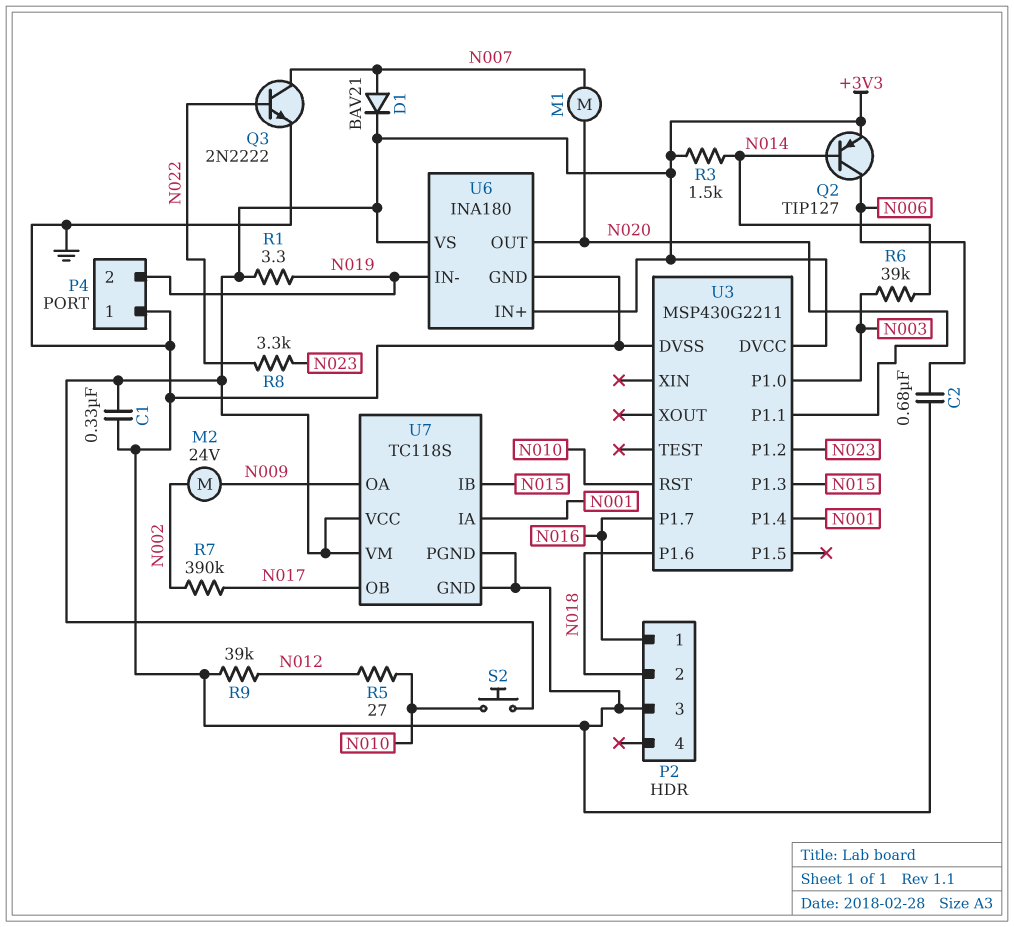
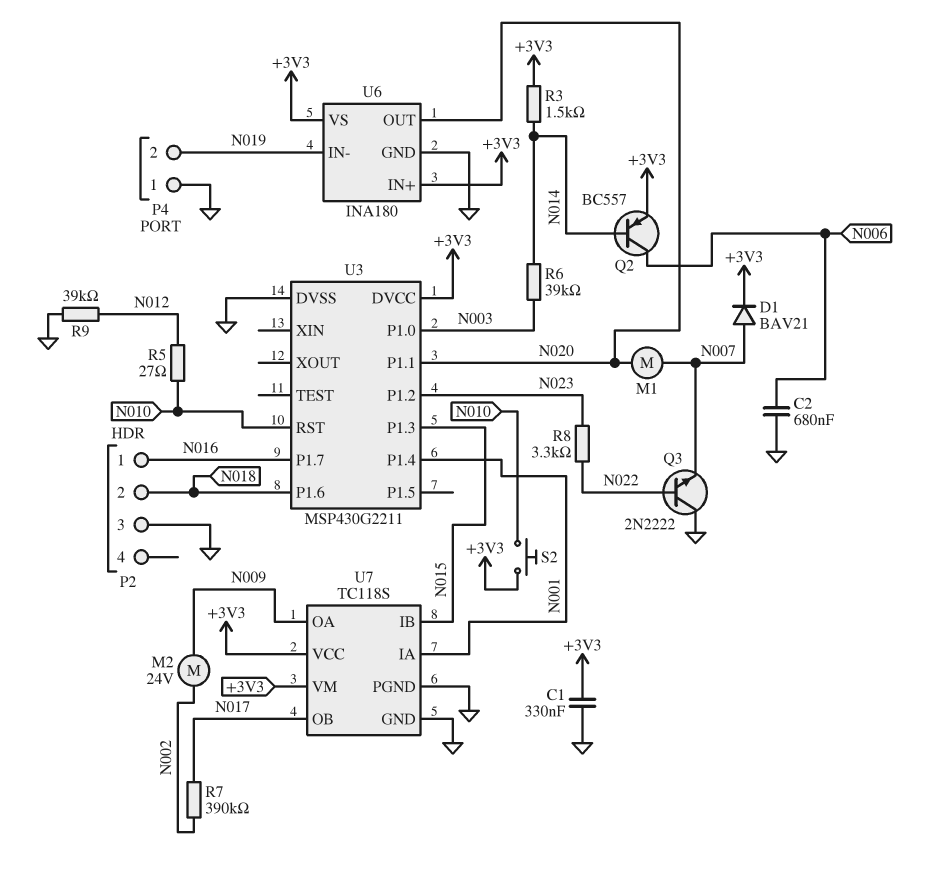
Q2: PNP TIP127 (B N014, C N006, E +3V3) -> PNP BC557 (B N014, C N006, E +3V3)
Q3: NPN 2N2222 (B N022, C N007, E GND) -> NPN 2N2222 (B N022, C GND, E N007)
R1: 3.3 (+3V3, N019) -> none

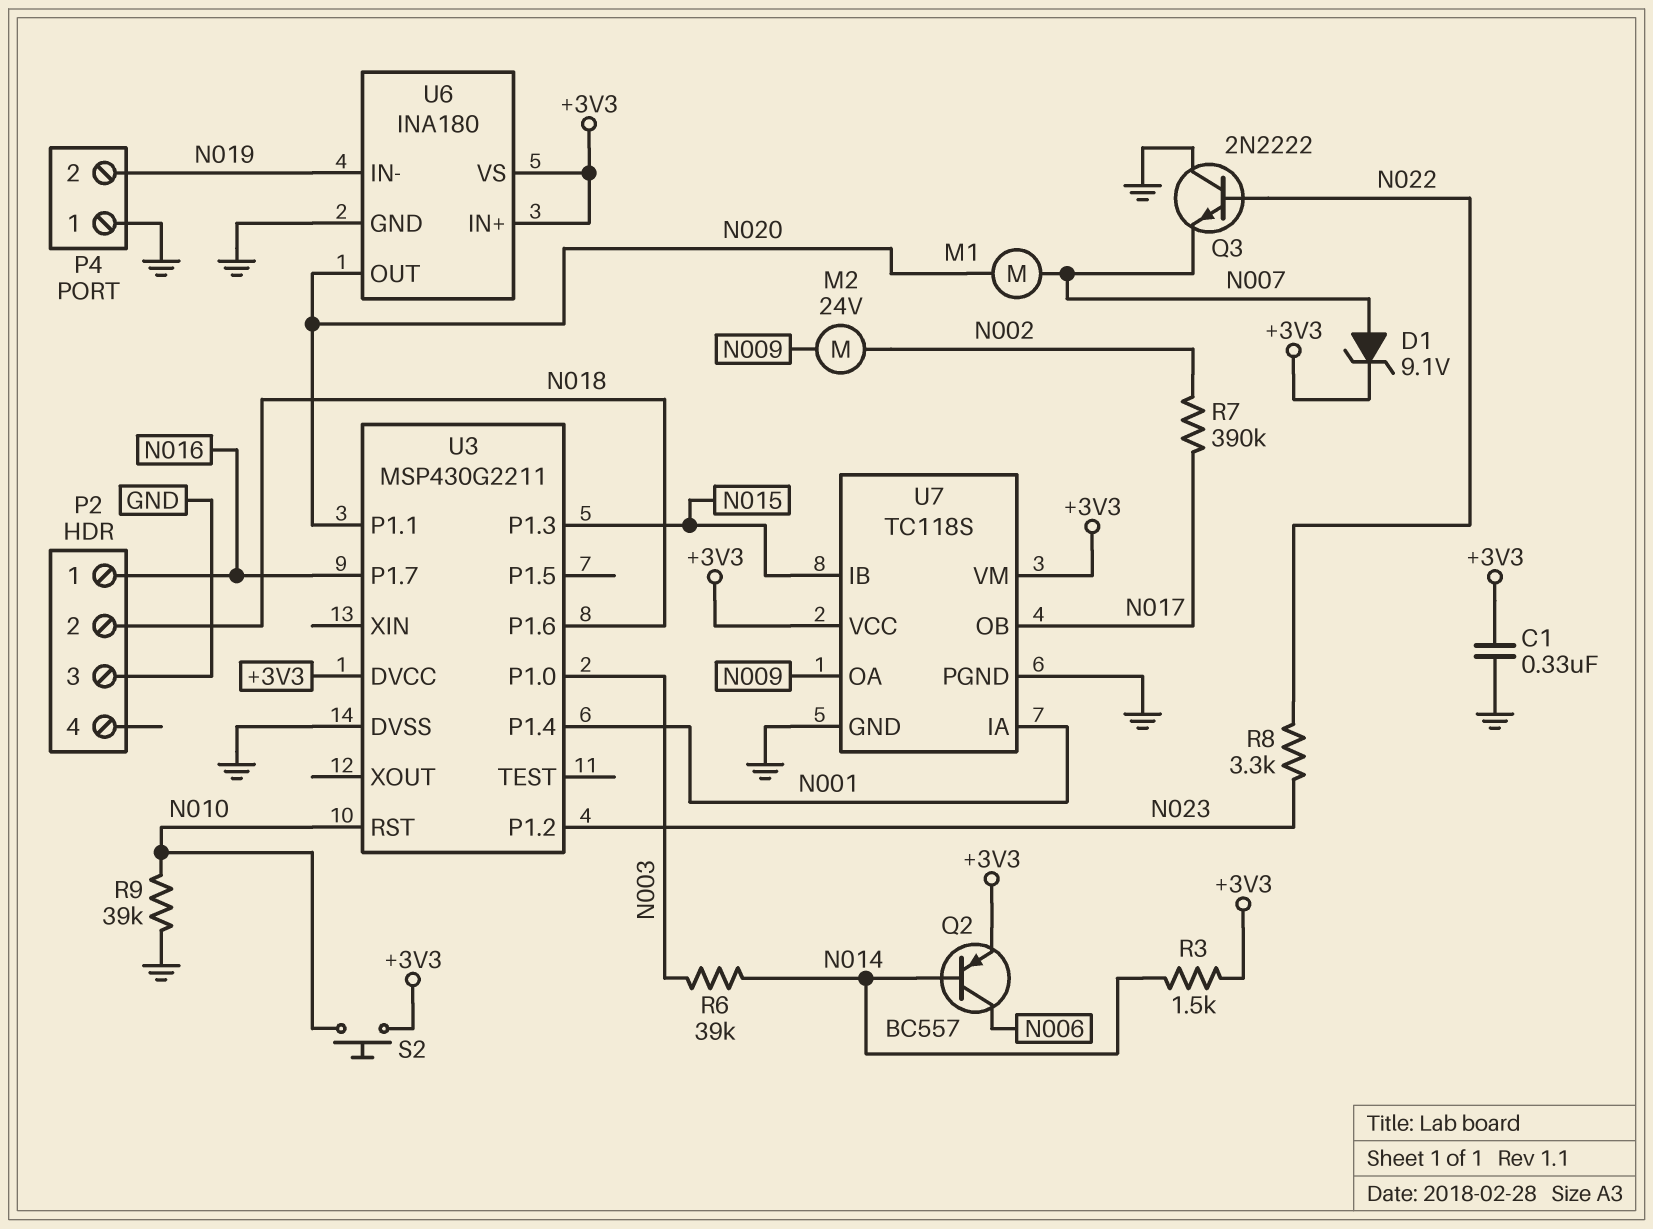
C2: 680nF (GND, N006) -> none
D1: diode BAV21 (A N007, K +3V3) -> zener 9.1V (A N007, K +3V3)
R5: 27 (N010, N012) -> none
R9: 39k (GND, N012) -> 39k (GND, N010)

